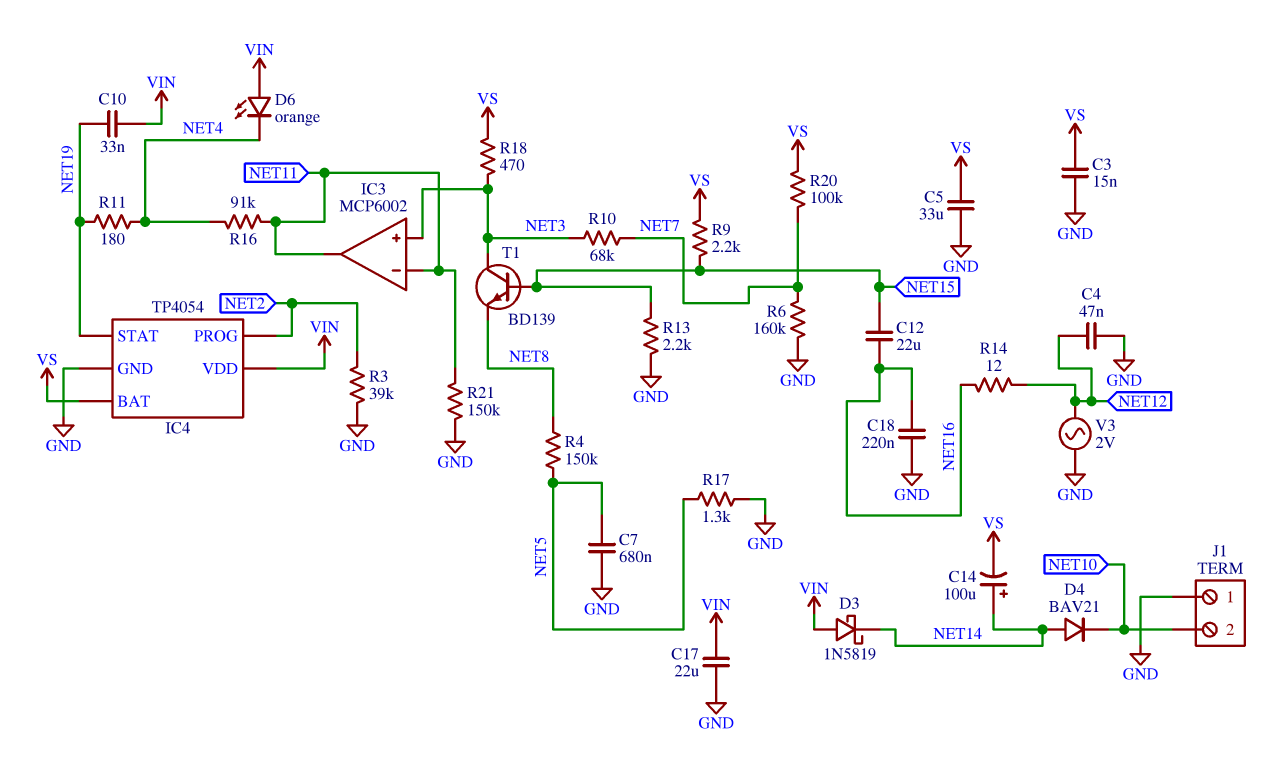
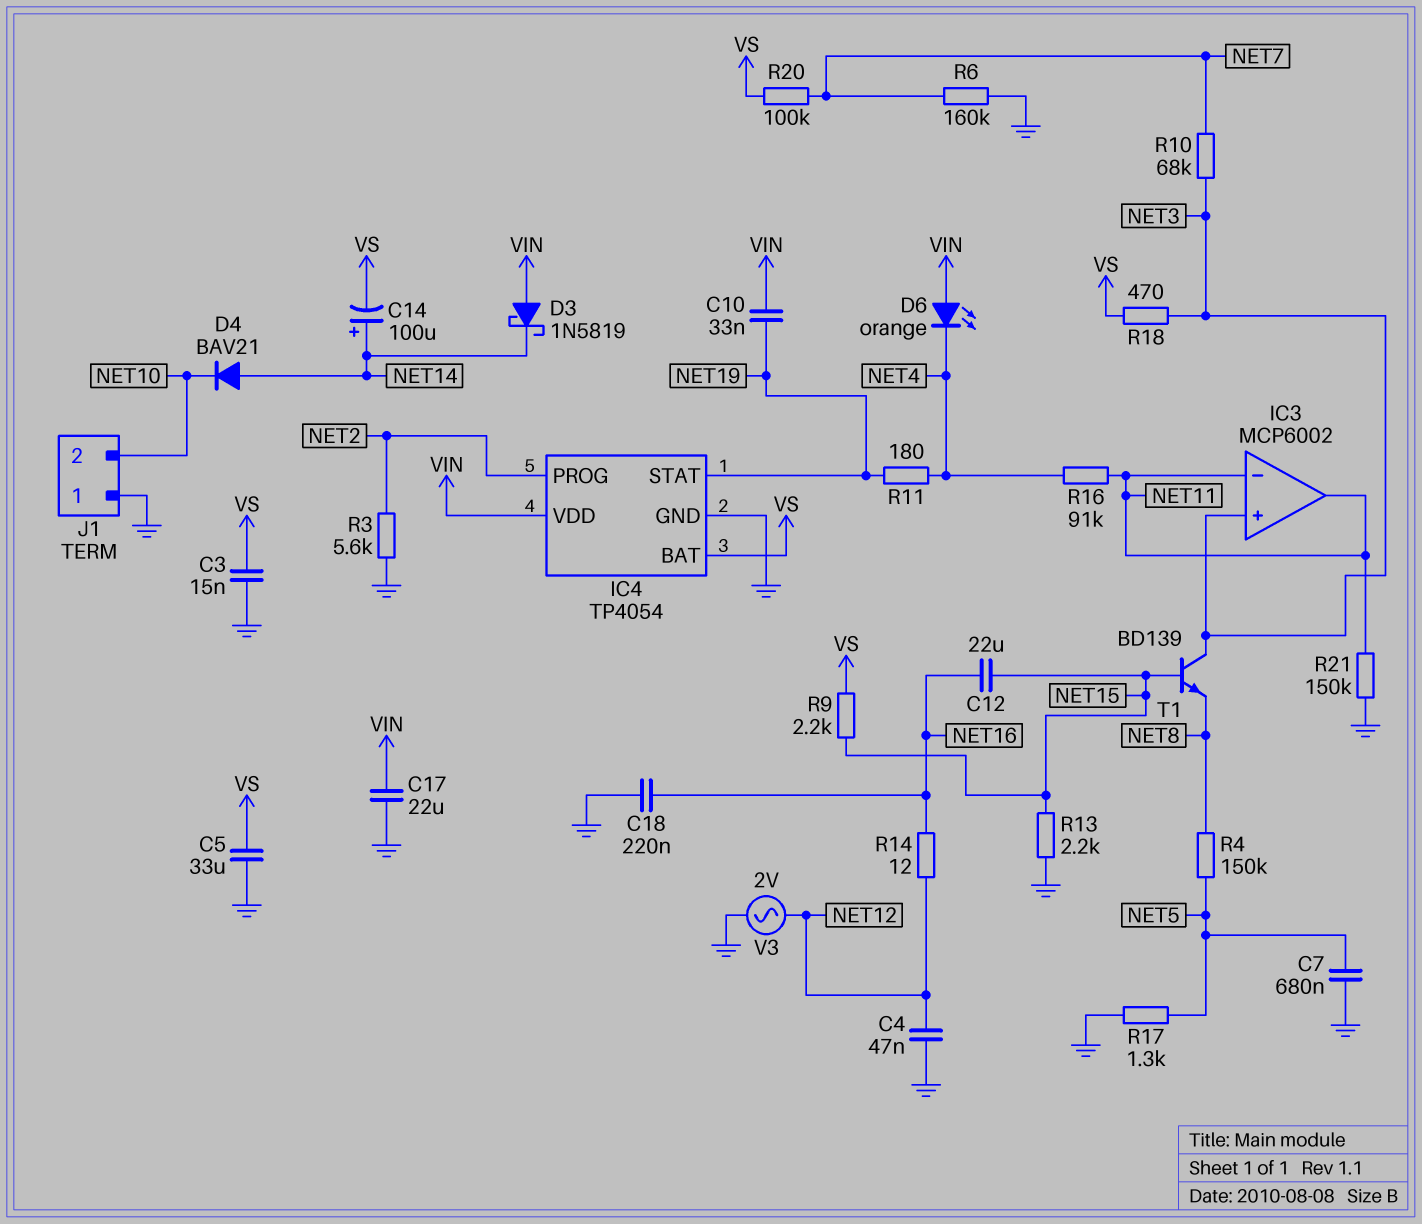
R3: 39k (GND, NET2) -> 5.6k (GND, NET2)

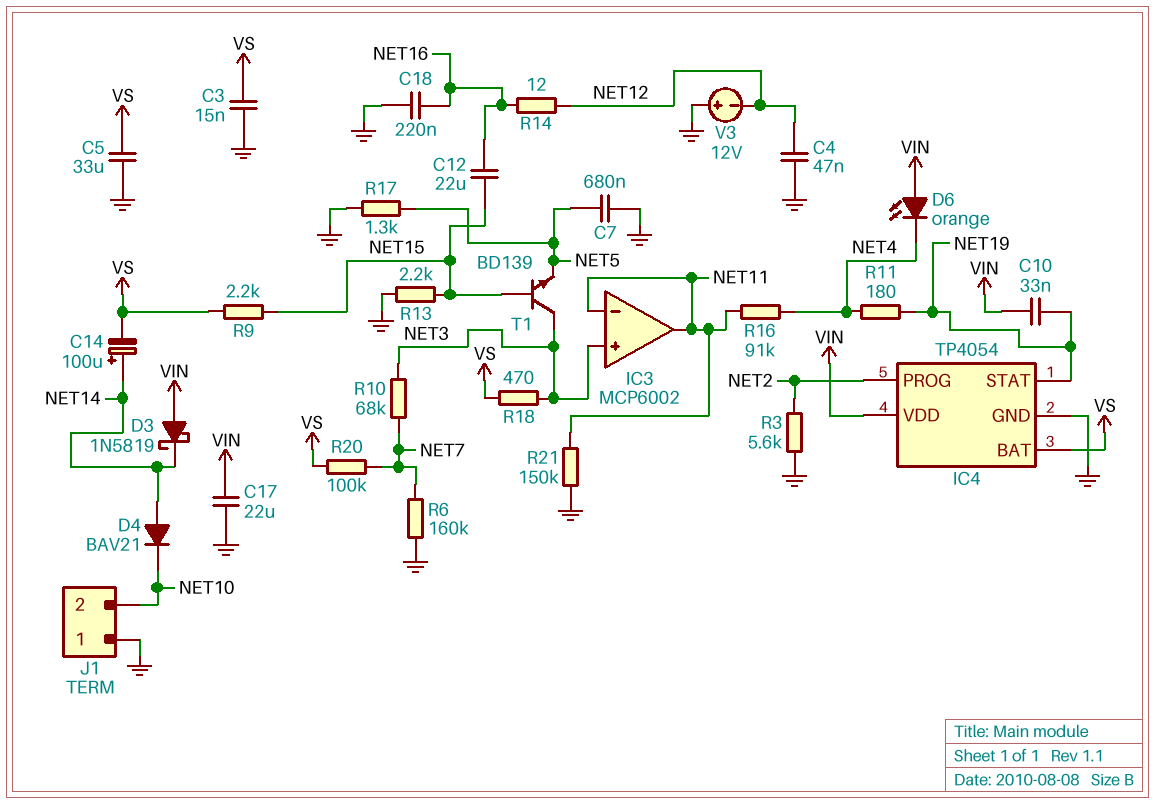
R4: 150k (NET5, NET8) -> none
T1: NPN BD139 (B NET15, C NET3, E NET8) -> NPN BD139 (B NET15, C NET3, E NET5)
V3: AC 2V (GND, NET12) -> 12V (plus GND, minus NET12)

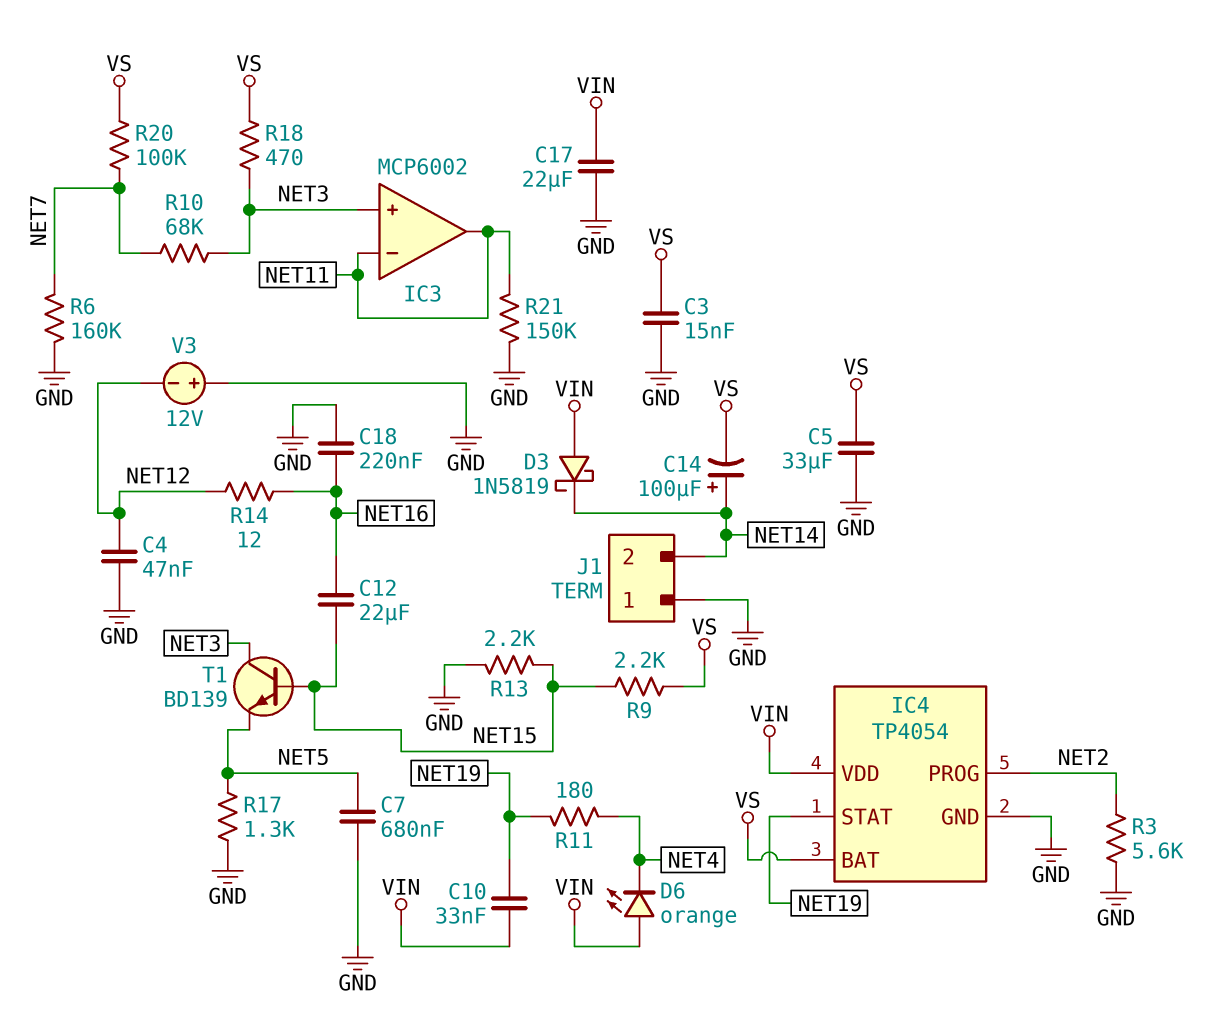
D4: diode BAV21 (A NET14, K NET10) -> none
J1 pin 2: NET10 -> NET14
R16: 91k (NET4, NET11) -> none

